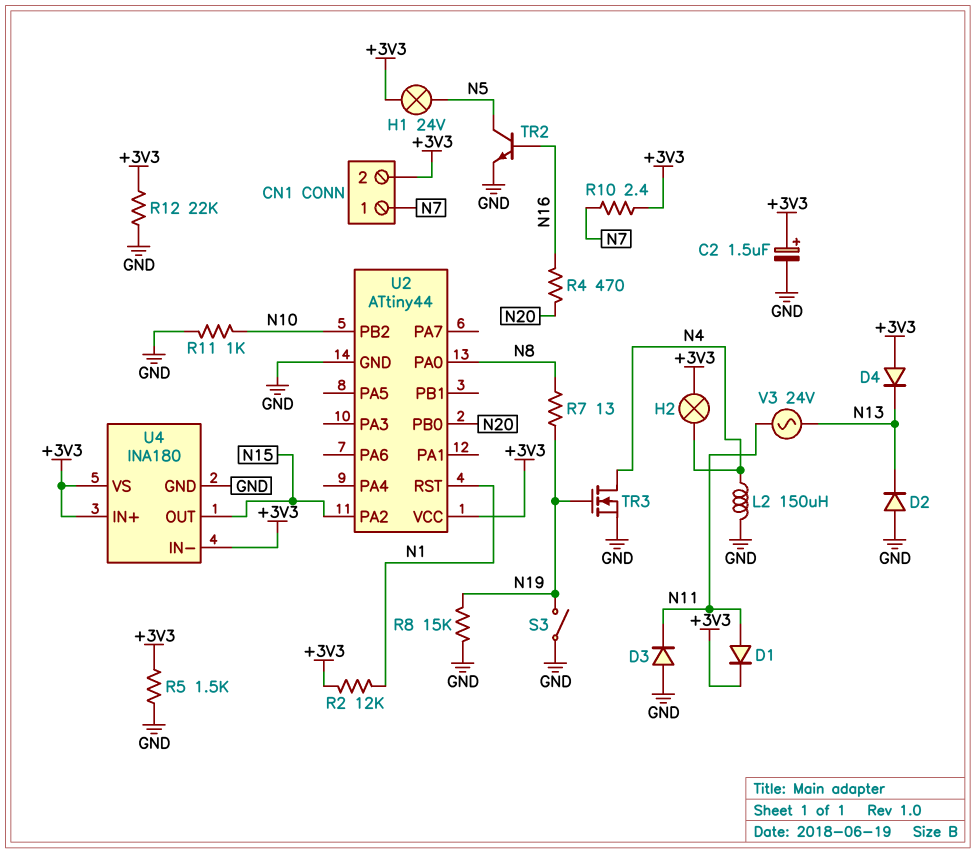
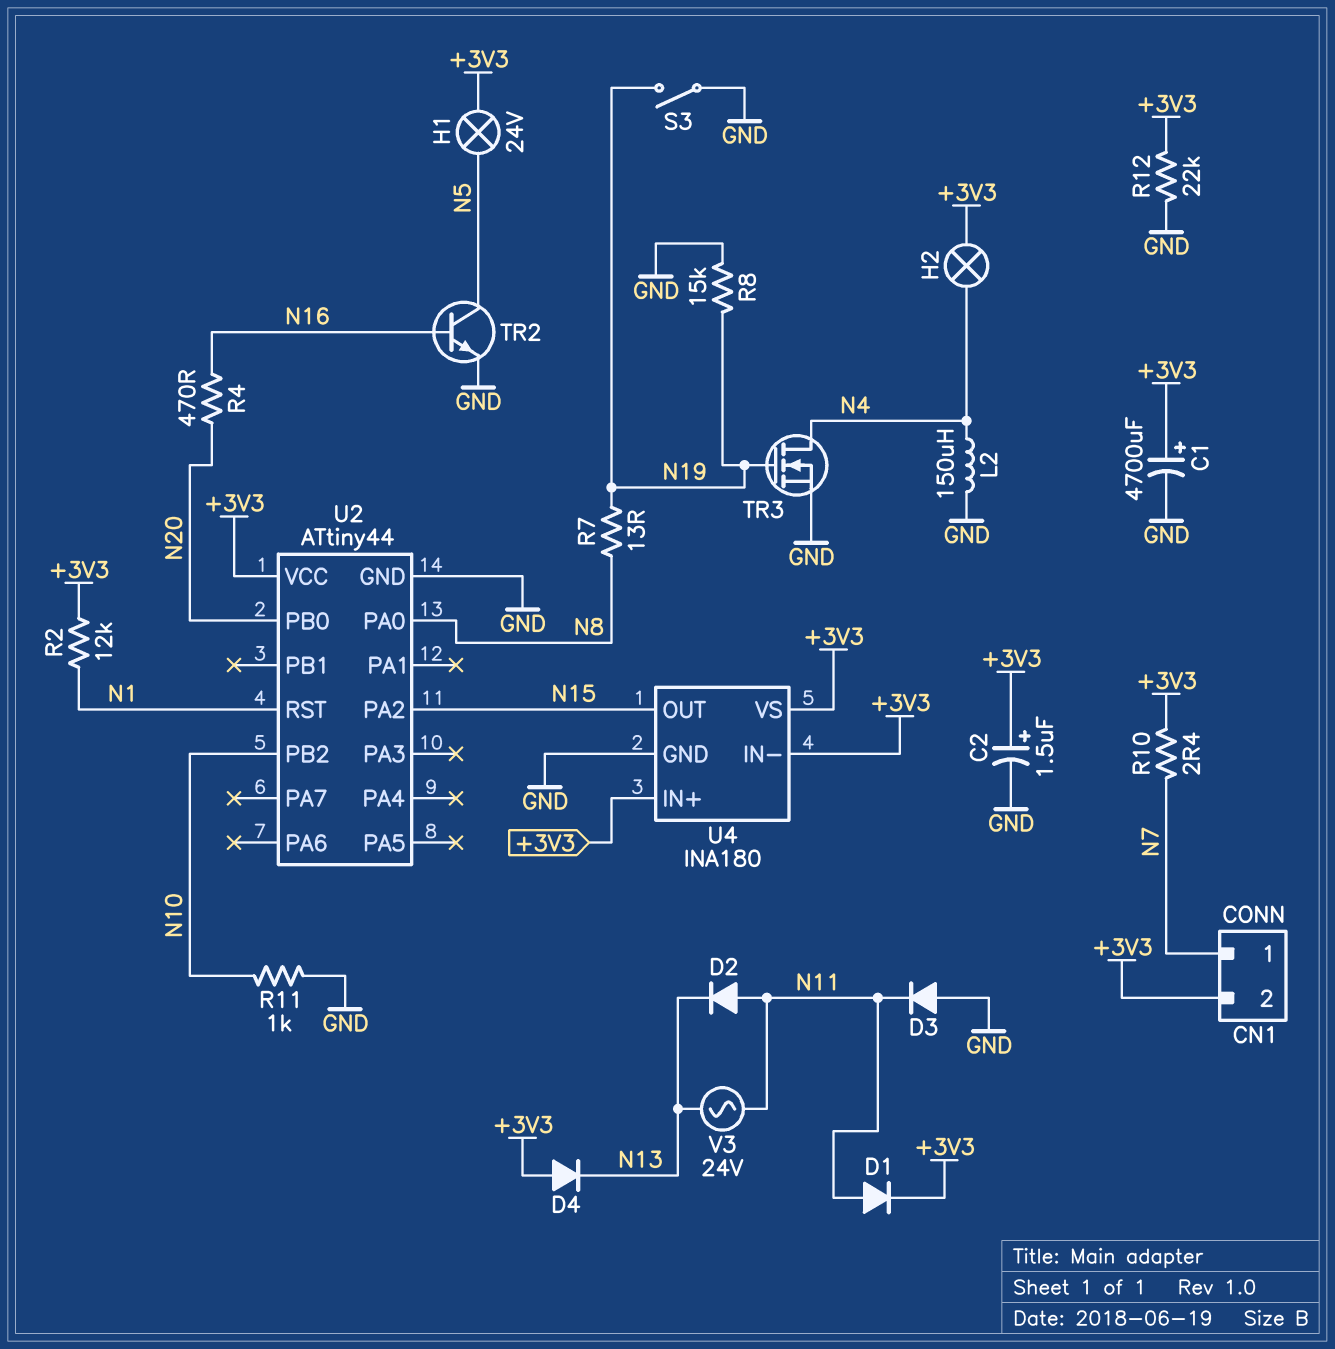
C1: none -> 4700uF (plus +3V3, minus GND)
D2: diode (A GND, K N13) -> diode (A N11, K N13)
R5: 1.5k (+3V3, GND) -> none

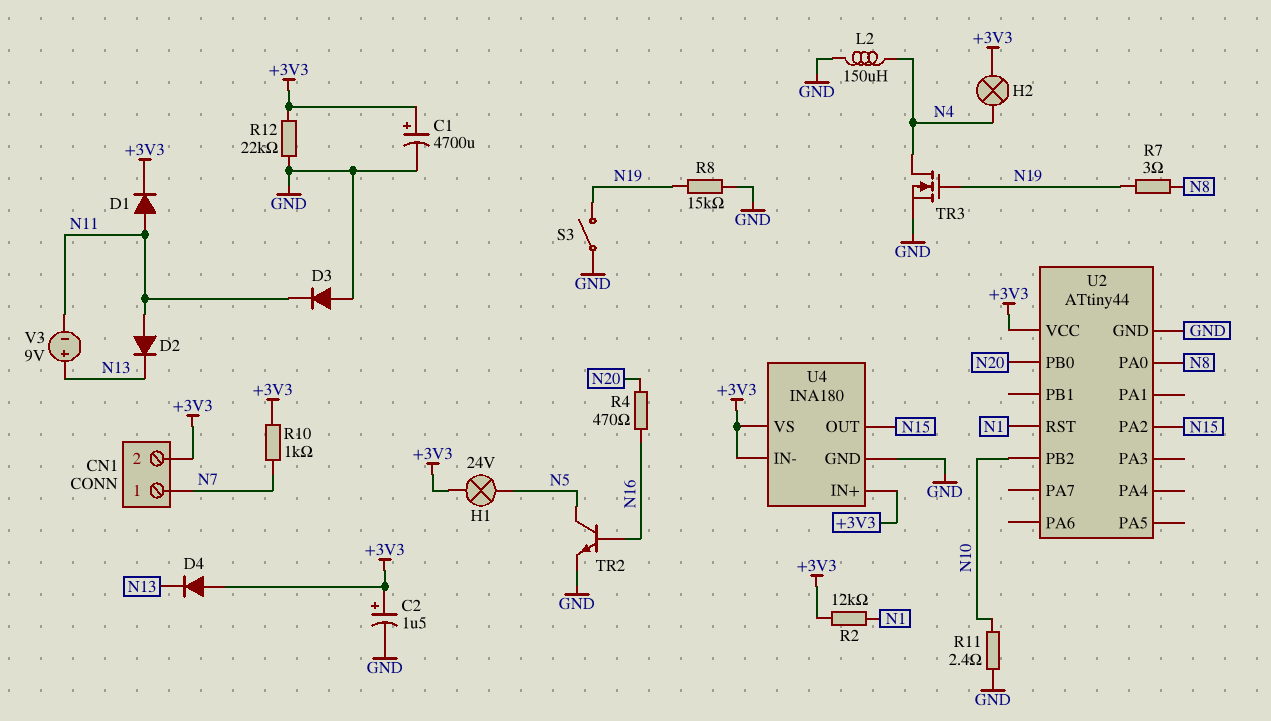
R7: 13 (N8, N19) -> 3 (N8, N19)
R10: 2.4 (+3V3, N7) -> 1k (+3V3, N7)
R11: 1k (GND, N10) -> 2.4 (GND, N10)
V3: AC 24V (N11, N13) -> 9V (plus N13, minus N11)

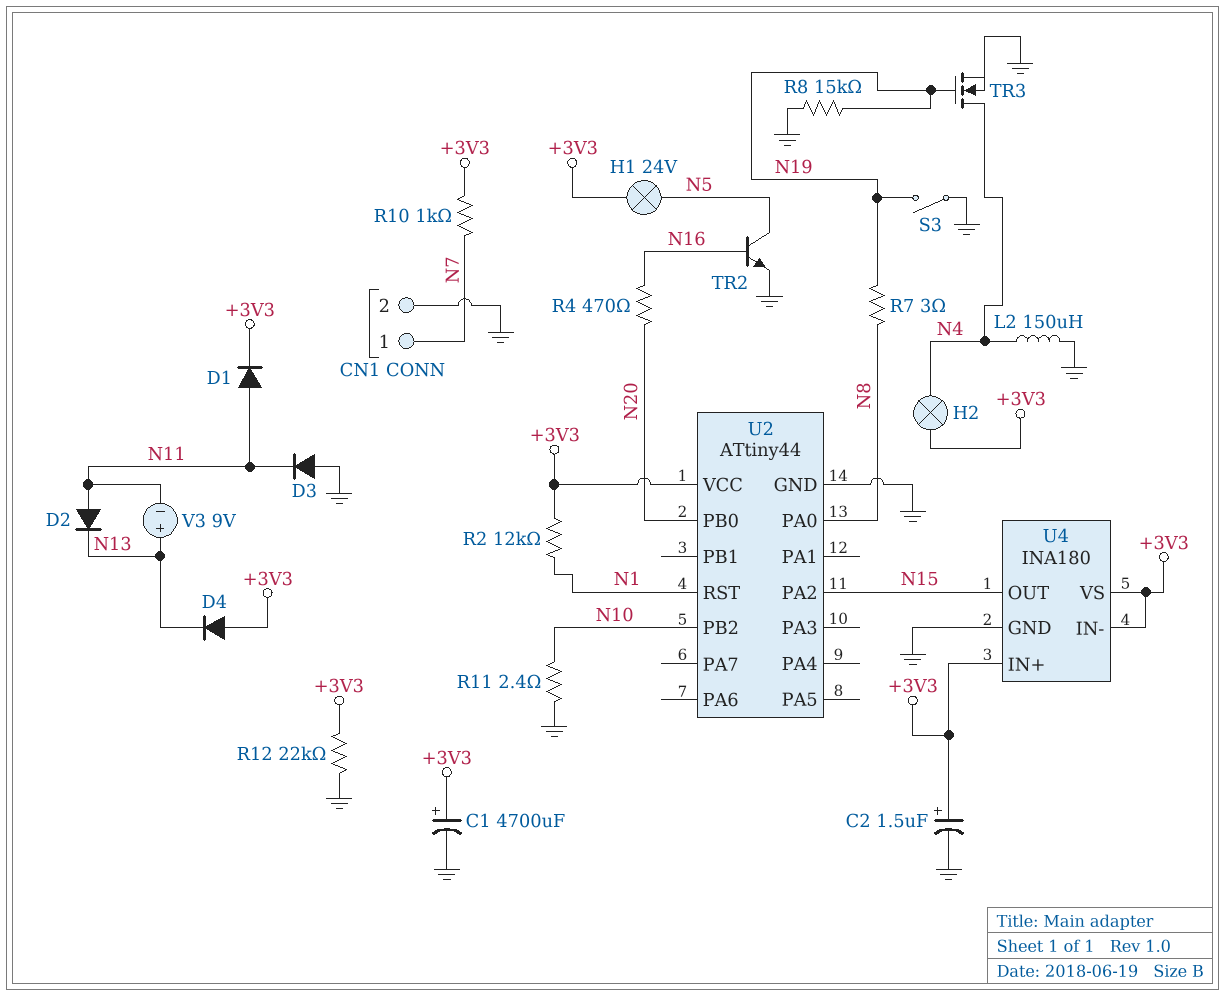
CN1 pin 2: +3V3 -> GND

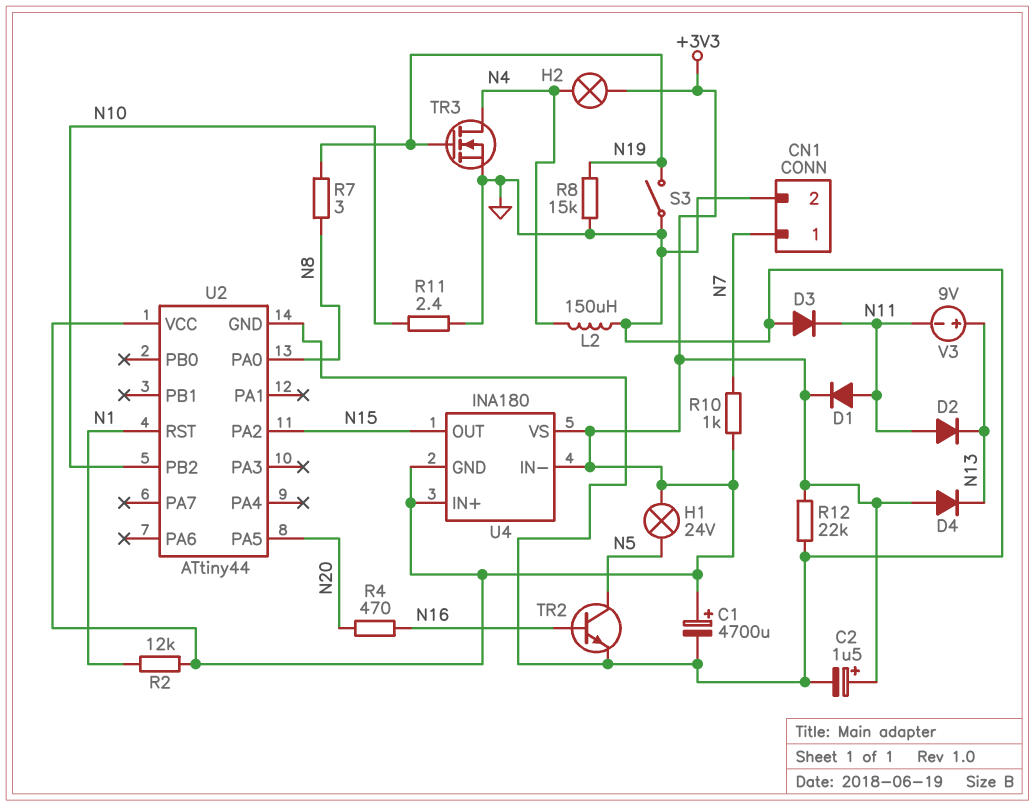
U2 pin PA5: none -> N20
U2 pin PB0: N20 -> none
U4 pin GND: GND -> +3V3

